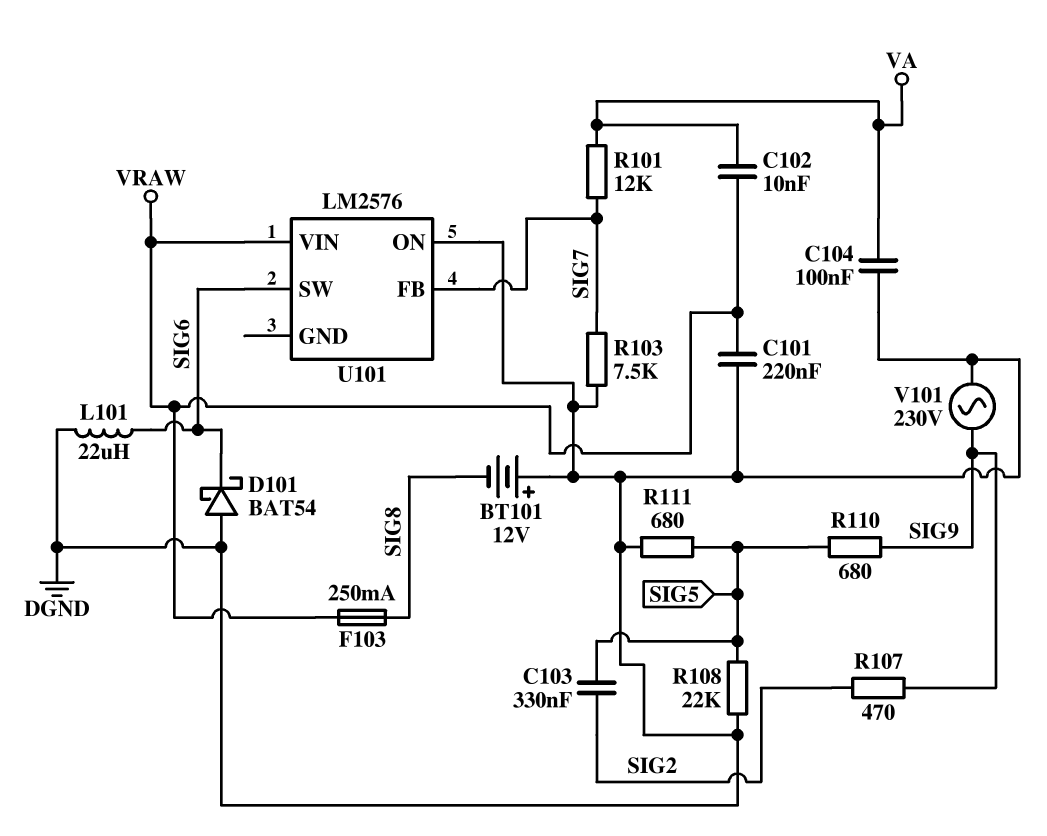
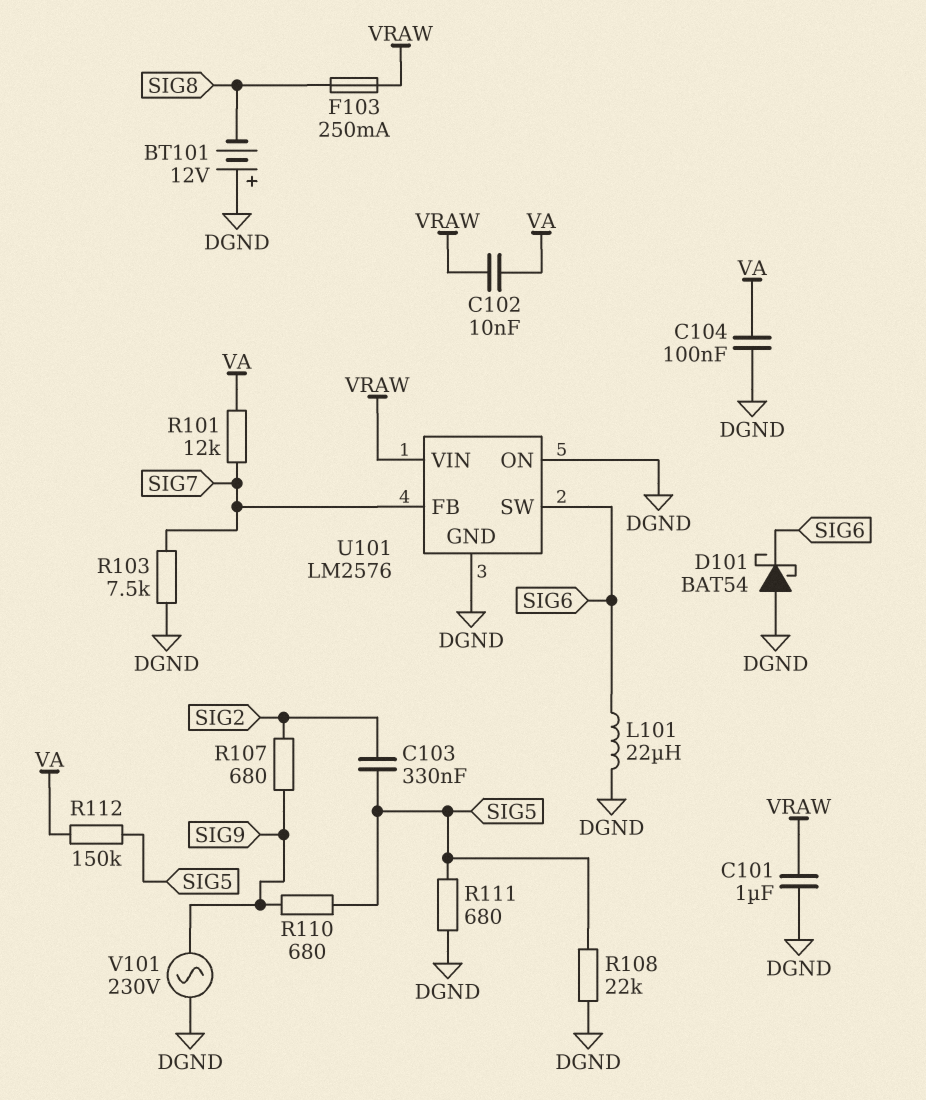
C101: 220nF (DGND, VRAW) -> 1uF (DGND, VRAW)
R107: 470 (SIG2, SIG9) -> 680 (SIG2, SIG9)
R112: none -> 150k (SIG5, VA)
U101 pin GND: none -> DGND

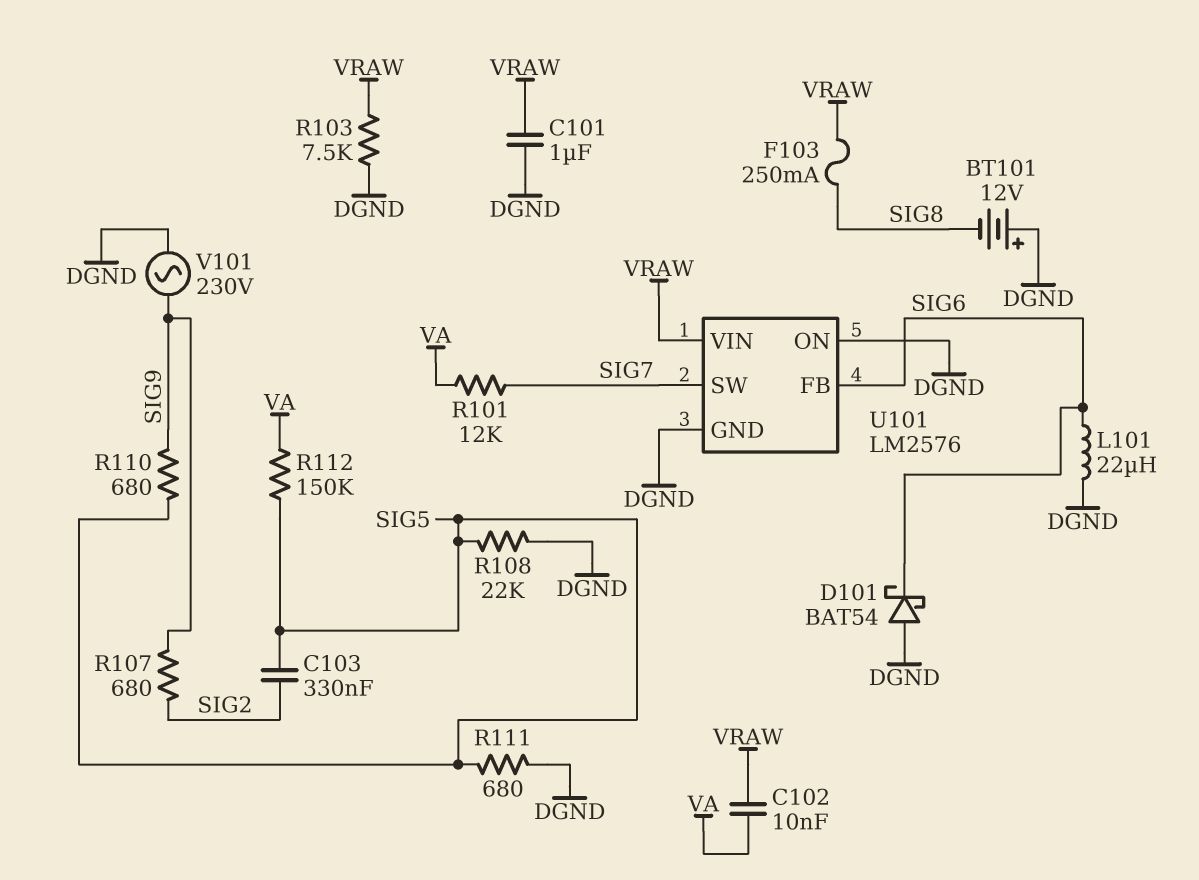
C104: 100nF (DGND, VA) -> none
R103: 7.5k (DGND, SIG7) -> 7.5k (DGND, VRAW)
U101 pin FB: SIG7 -> SIG6
U101 pin SW: SIG6 -> SIG7

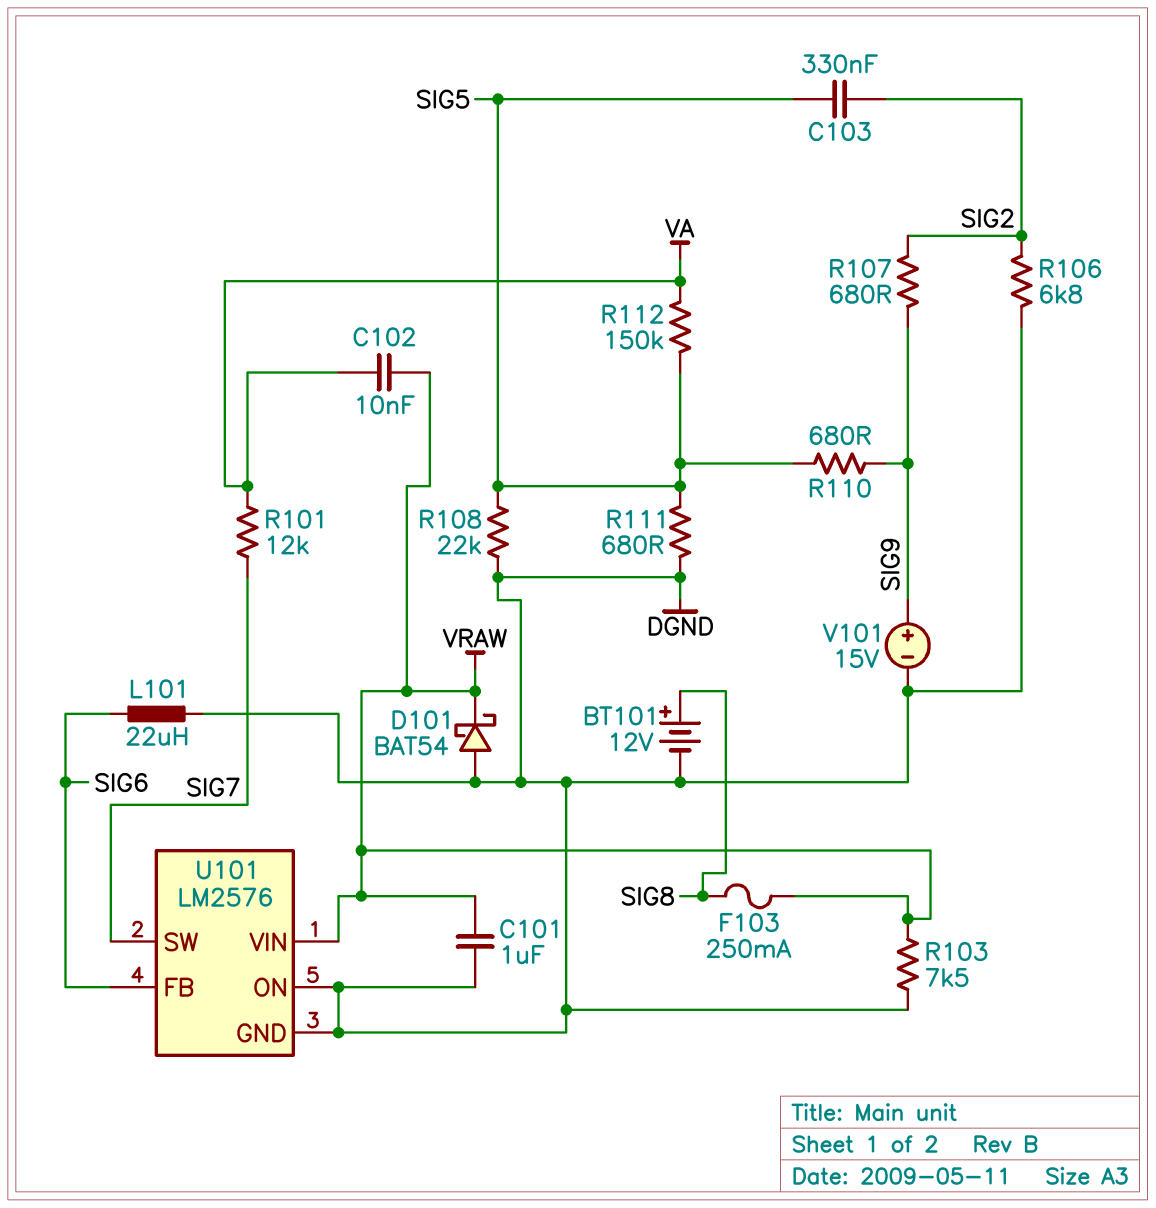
BT101: 12V (plus DGND, minus SIG8) -> 12V (plus SIG8, minus DGND)
D101: schottky BAT54 (A DGND, K SIG6) -> schottky BAT54 (A DGND, K VRAW)
R106: none -> 6.8k (DGND, SIG2)
V101: AC 230V (DGND, SIG9) -> 15V (plus SIG9, minus DGND)

